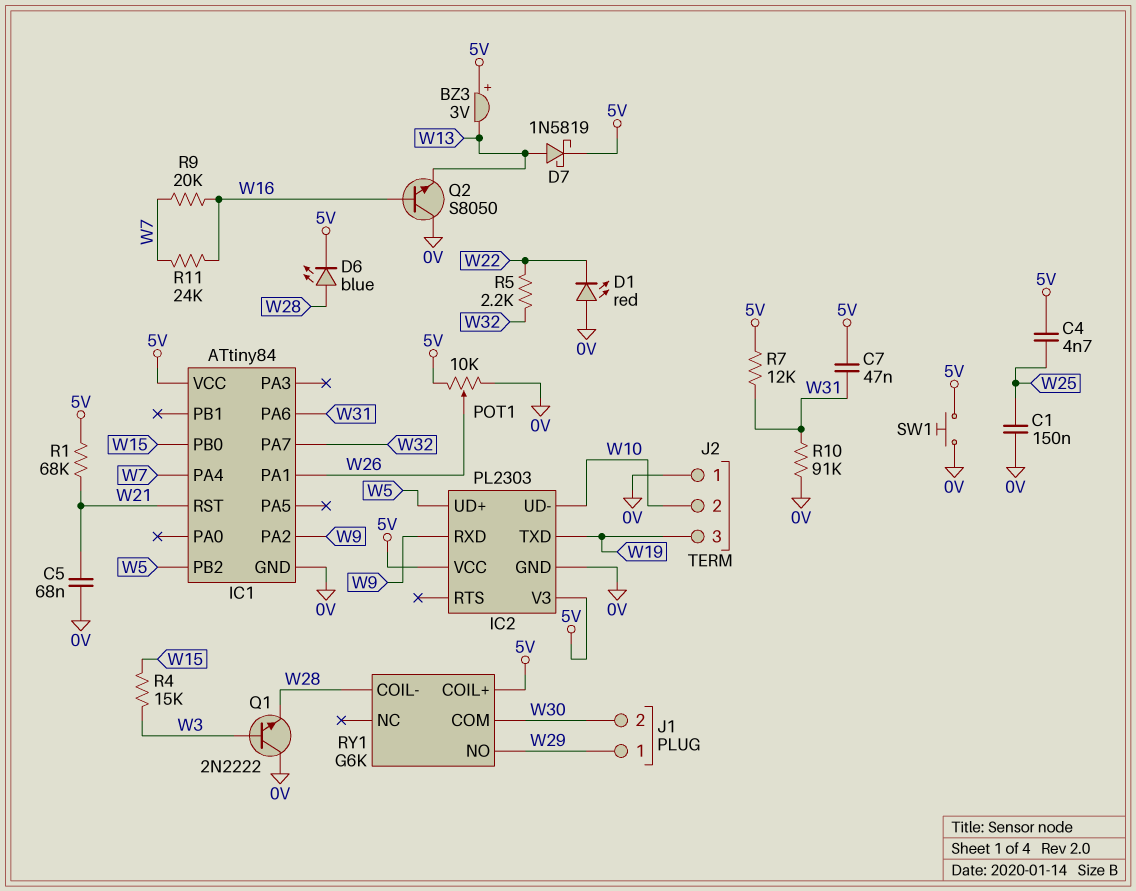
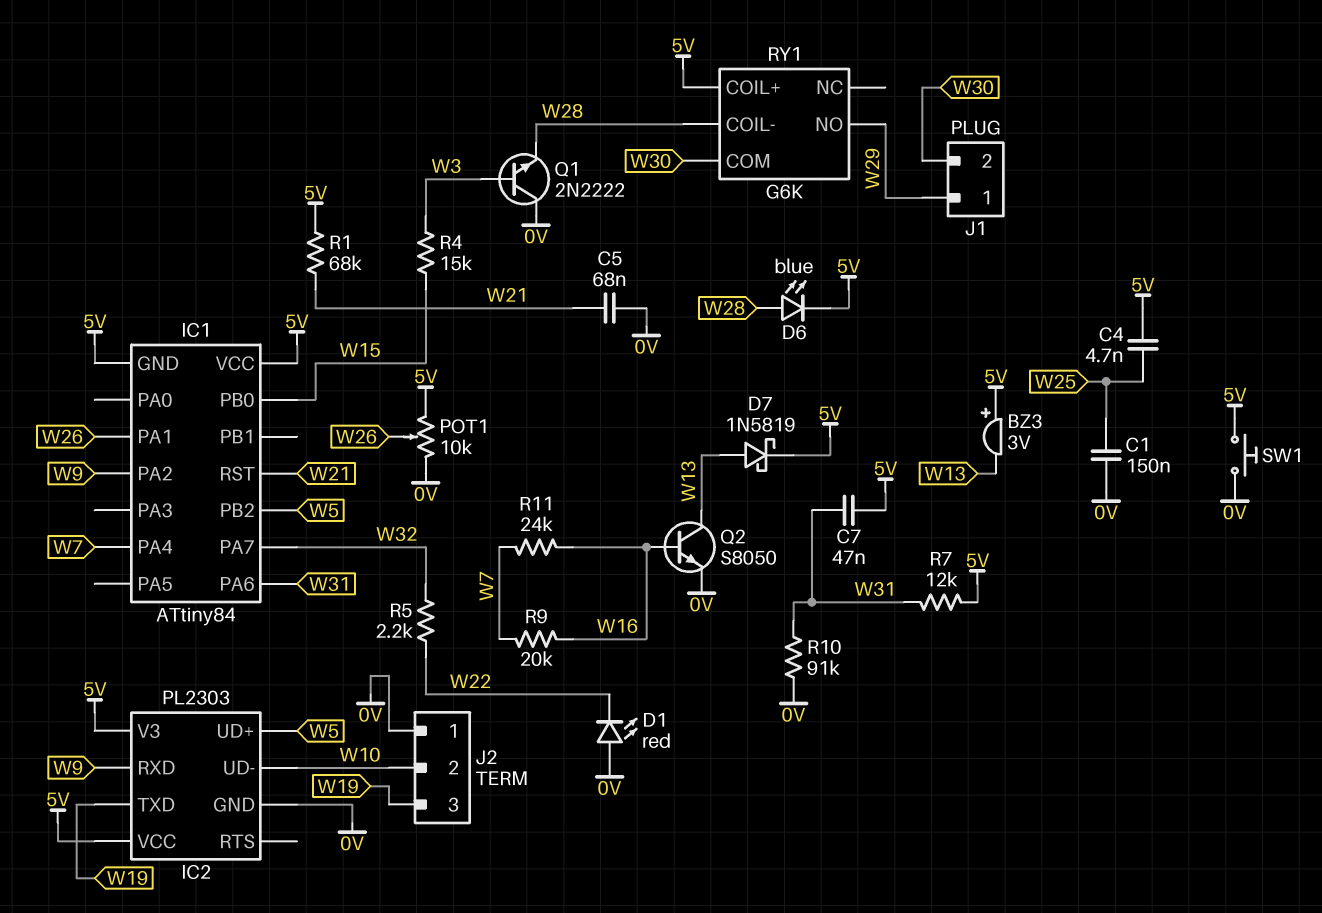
IC1 pin GND: 0V -> 5V
Q2: NPN S8050 (B W16, C 0V, E W13) -> NPN S8050 (B W16, C W13, E 0V)

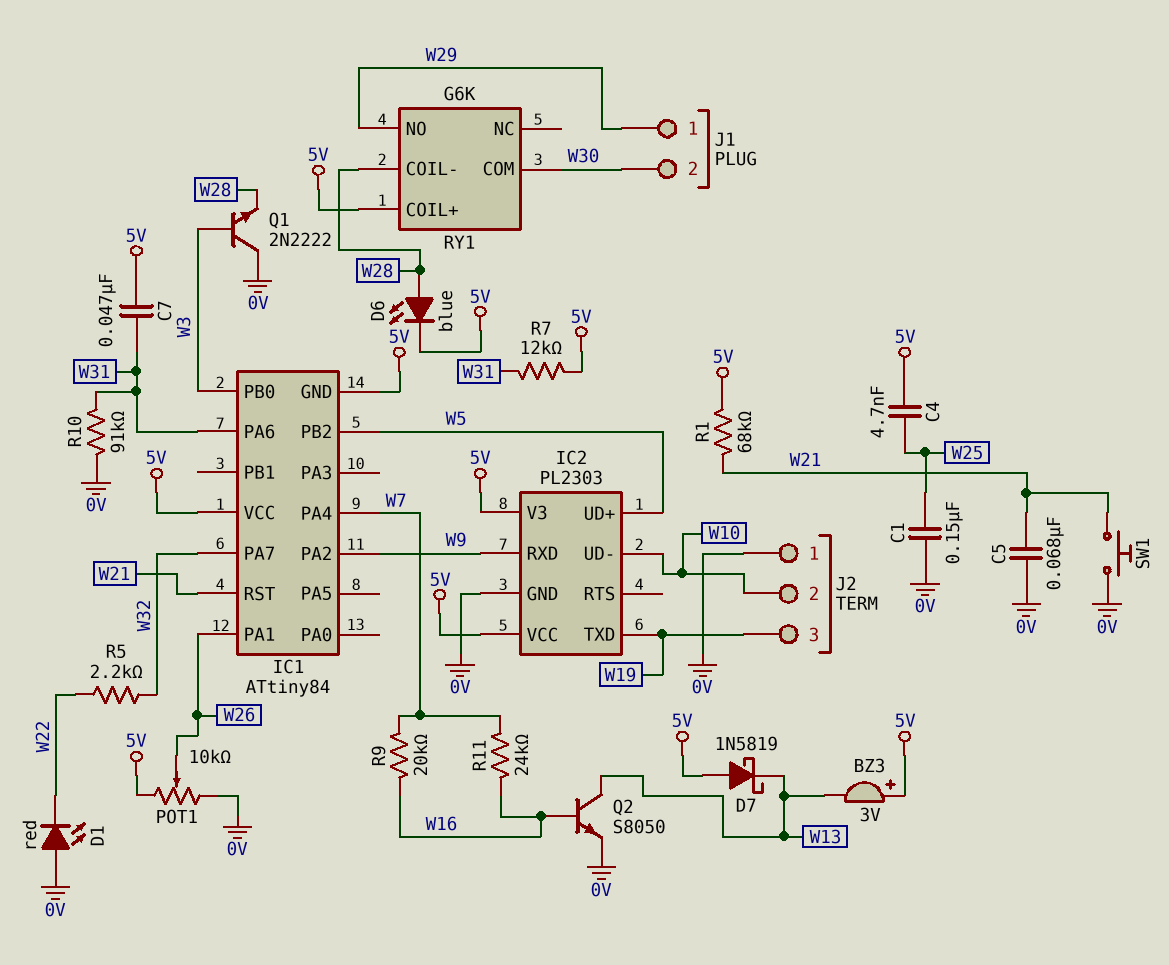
D7: schottky 1N5819 (A W13, K 5V) -> schottky 1N5819 (A 5V, K W13)
IC1 pin PB0: W15 -> W3
R4: 15k (W3, W15) -> none
SW1: button (0V, 5V) -> button (0V, W21)

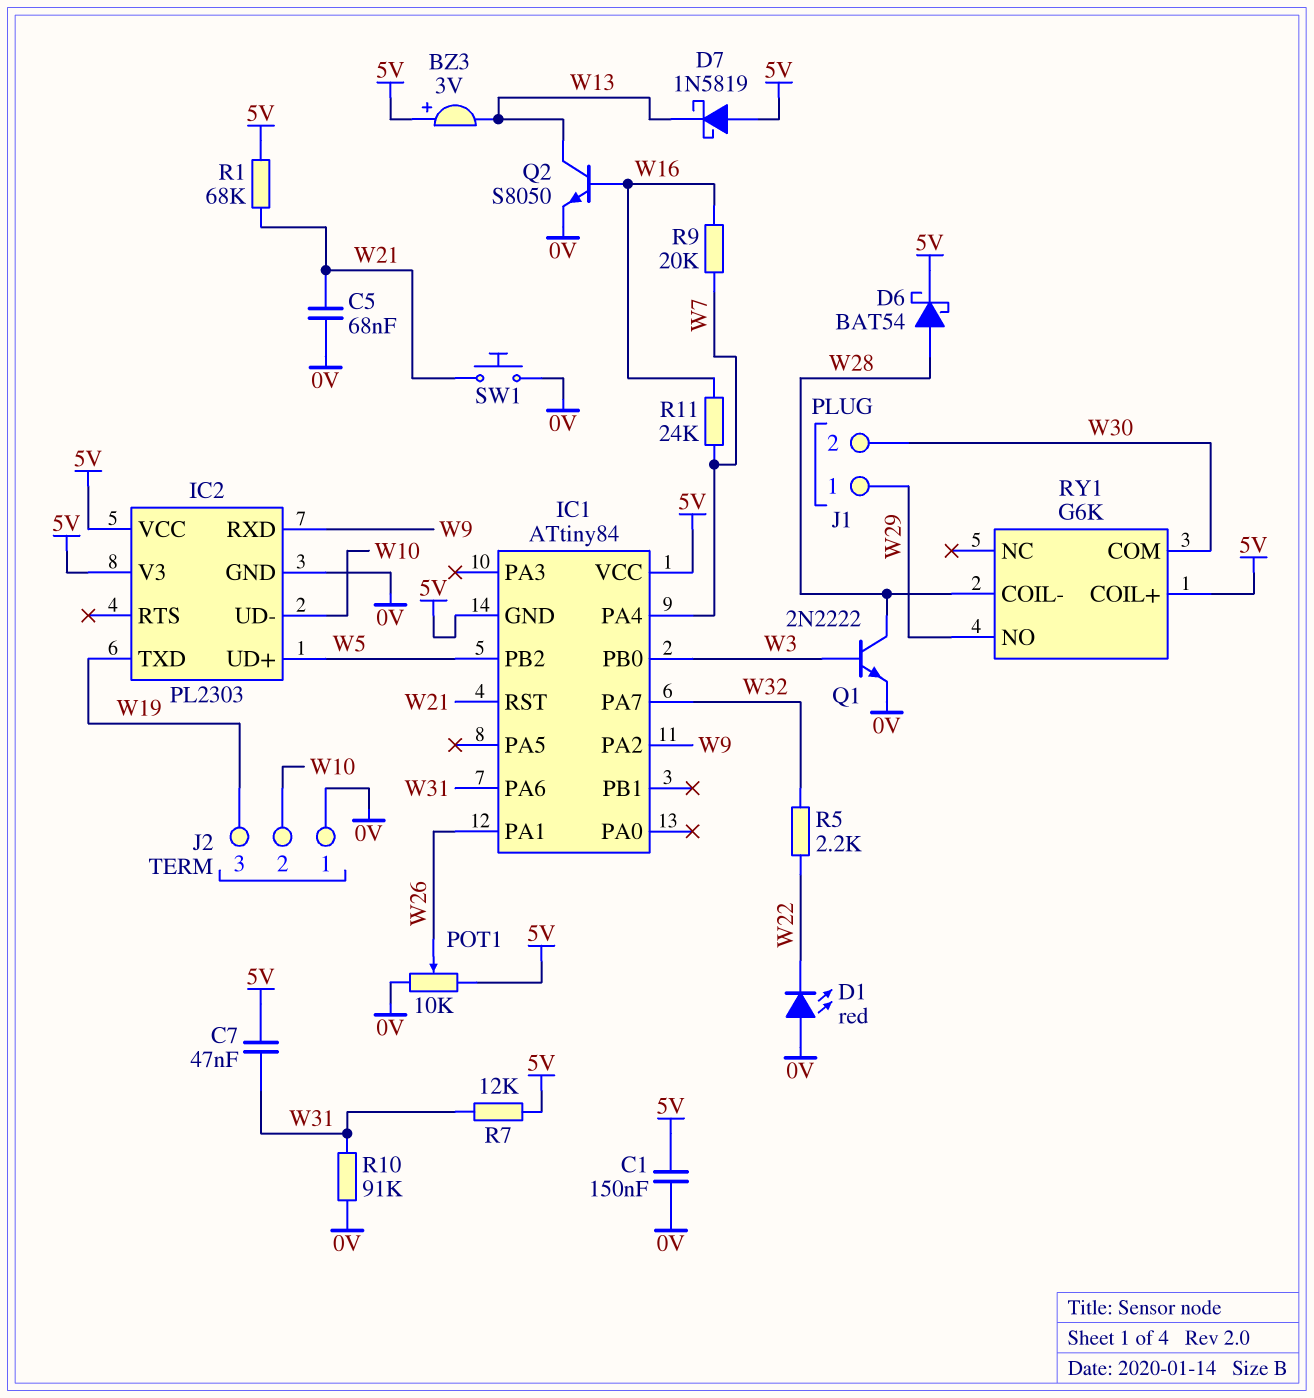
C1: 150nF (0V, W25) -> 150nF (0V, 5V)
C4: 4.7nF (5V, W25) -> none
D6: LED blue (A W28, K 5V) -> schottky BAT54 (A W28, K 5V)
Q1: NPN 2N2222 (B W3, C 0V, E W28) -> NPN 2N2222 (B W3, C W28, E 0V)

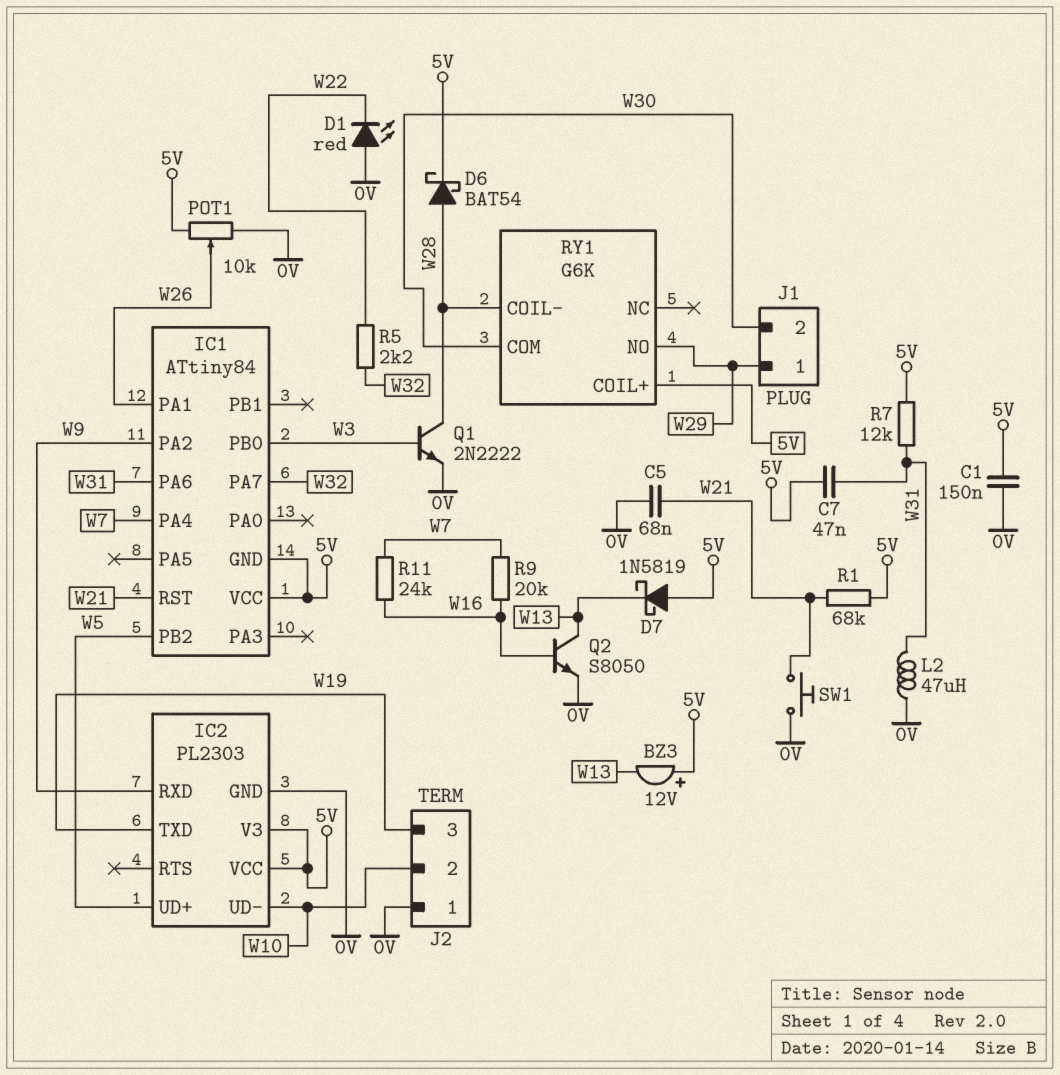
BZ3: buzzer 3V (plus 5V, minus W13) -> buzzer 12V (plus 5V, minus W13)
L2: none -> 47uH (0V, W31)
R10: 91k (0V, W31) -> none

